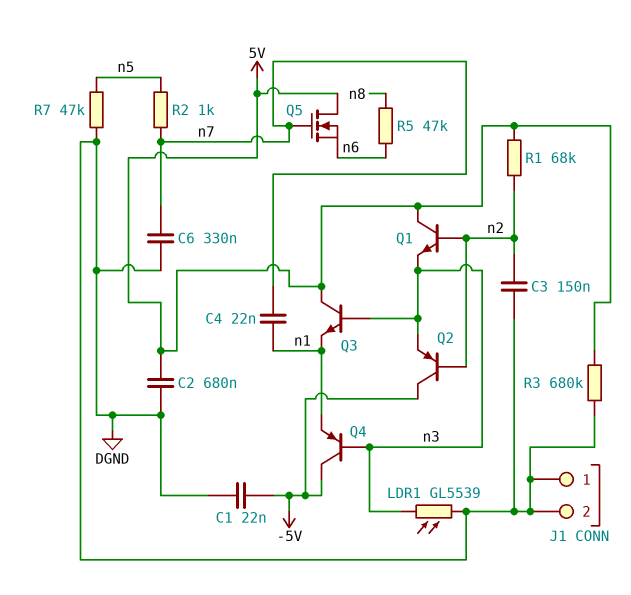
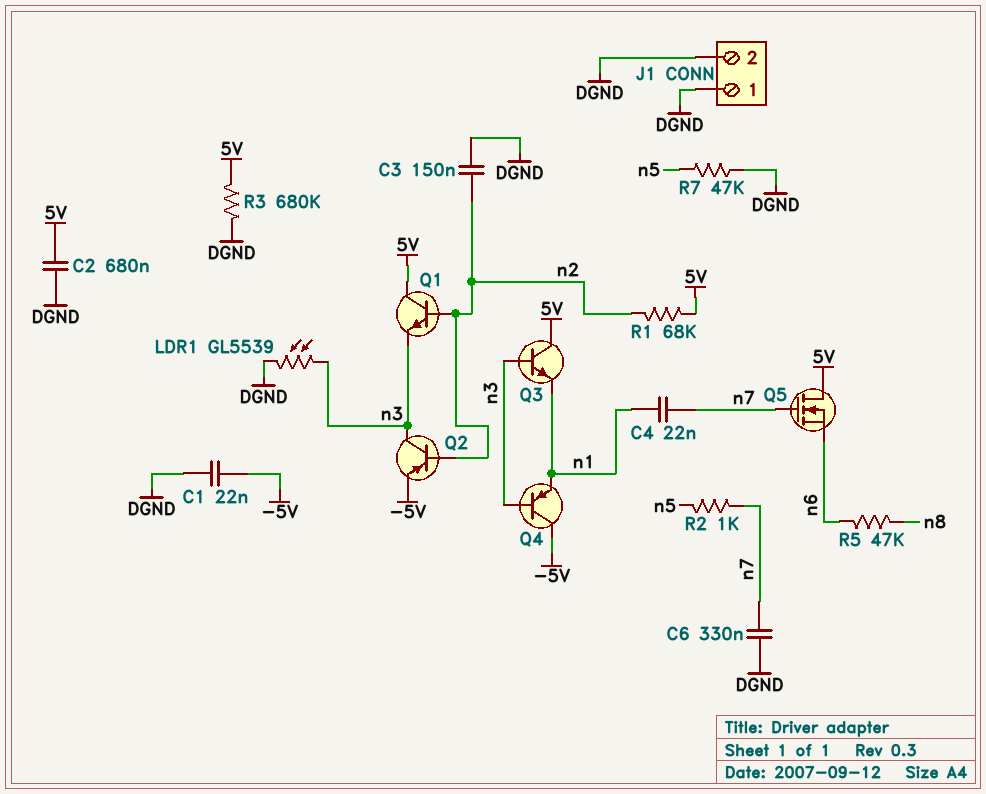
Q2: PNP (B n2, C -5V, E n3) -> PNP (B n2, C n3, E -5V)

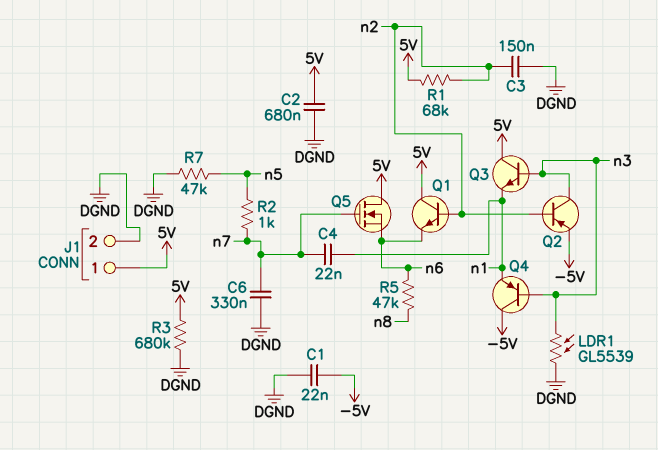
J1 pin 1: DGND -> 5V
Q1: NPN (B n2, C 5V, E n3) -> NPN (B n2, C 5V, E n6)

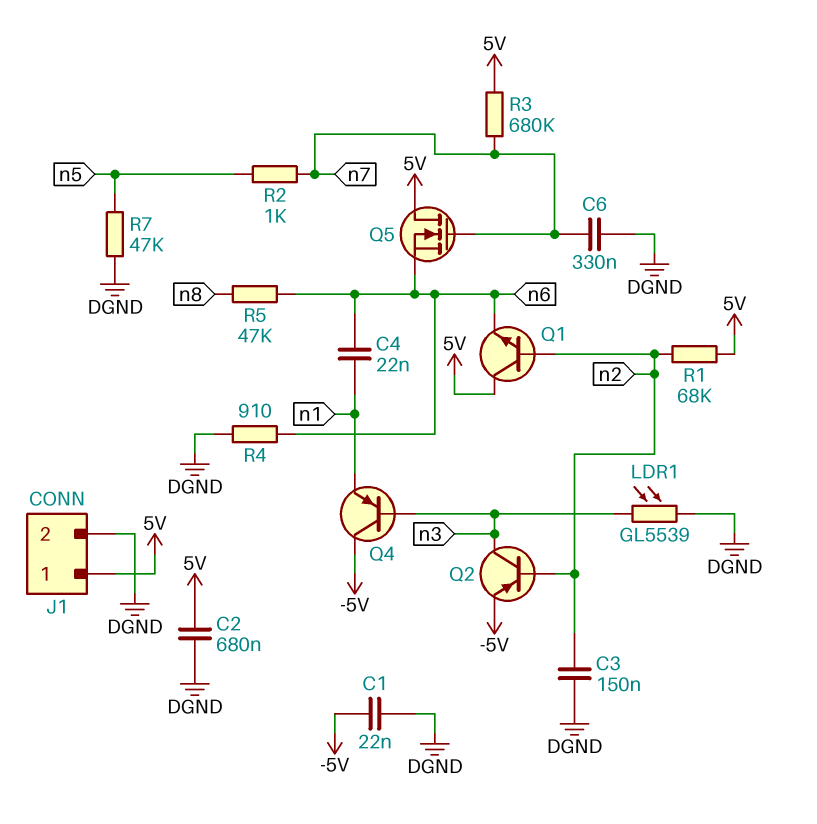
C4: 22nF (n1, n7) -> 22nF (n1, n6)
Q3: NPN (B n3, C 5V, E n1) -> none
R3: 680k (5V, DGND) -> 680k (5V, n7)
R4: none -> 910 (DGND, n6)

